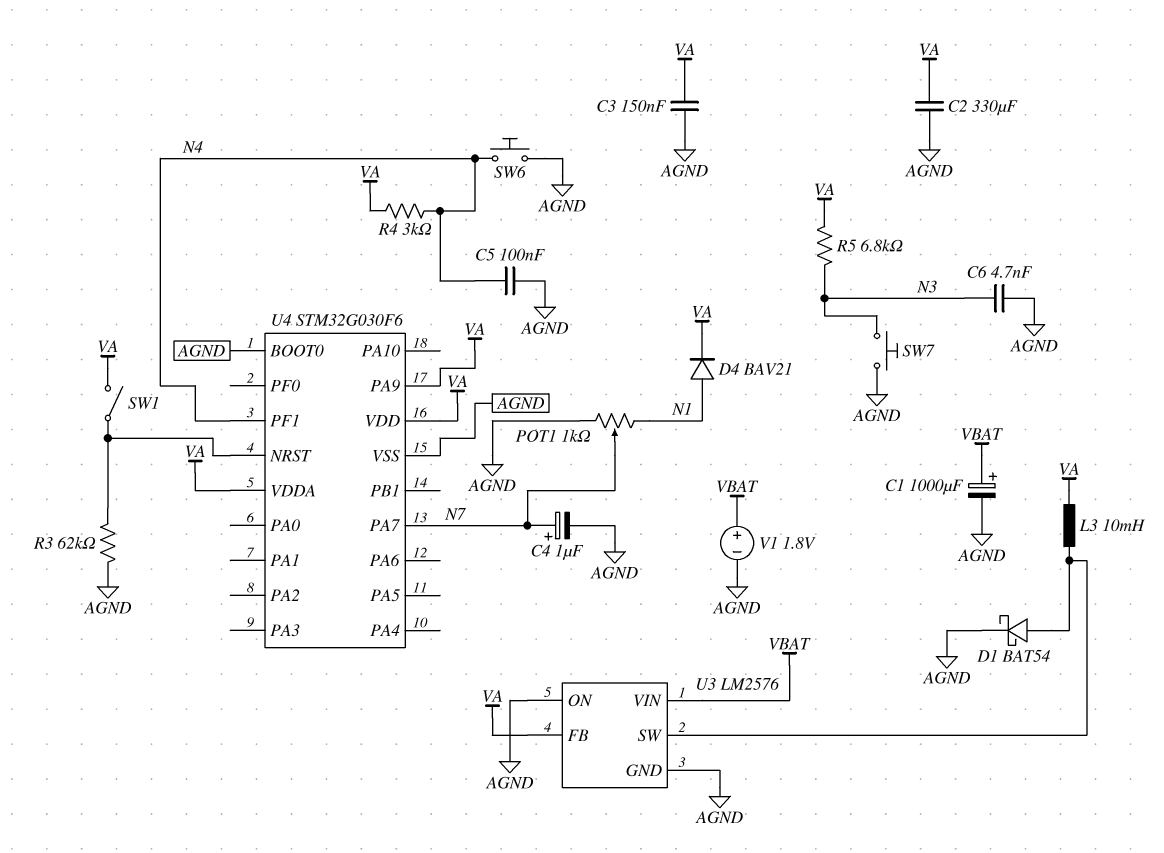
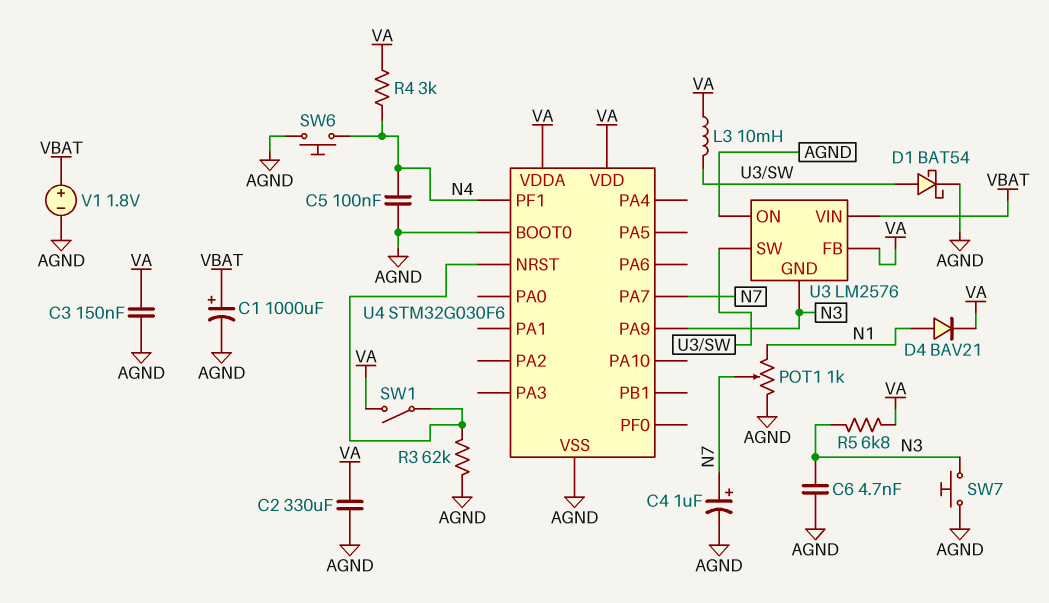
U3 pin GND: AGND -> N3
U4 pin PA9: VA -> N3

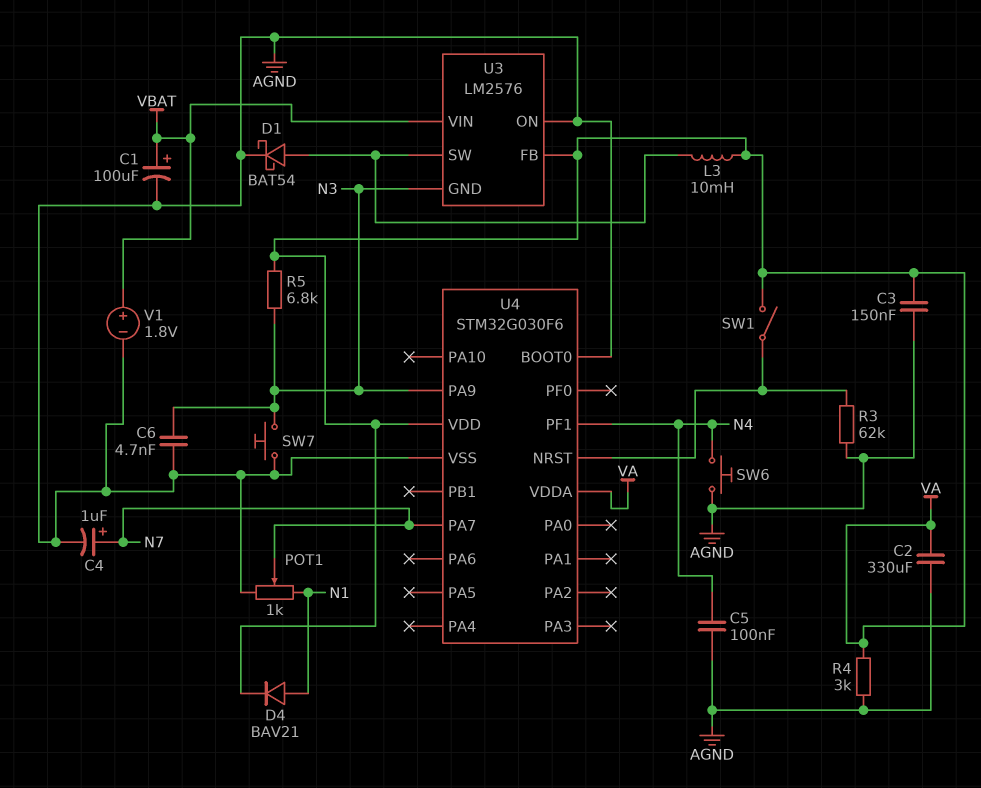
C1: 1000uF (plus VBAT, minus AGND) -> 100uF (plus VBAT, minus AGND)
R4: 3k (N4, VA) -> 3k (AGND, VA)

